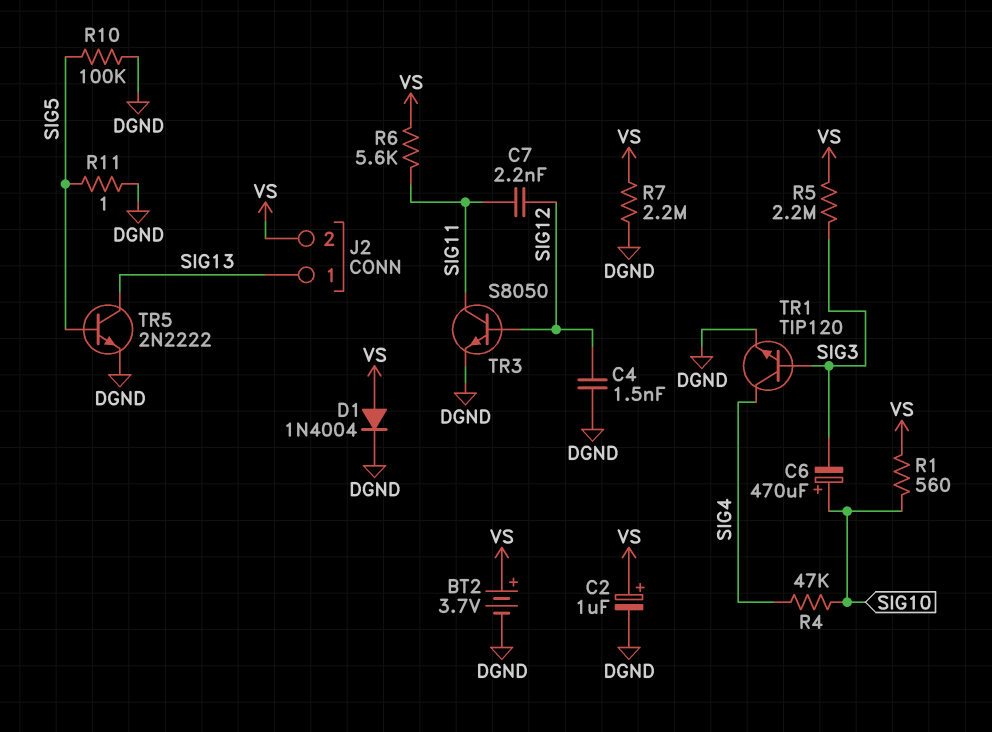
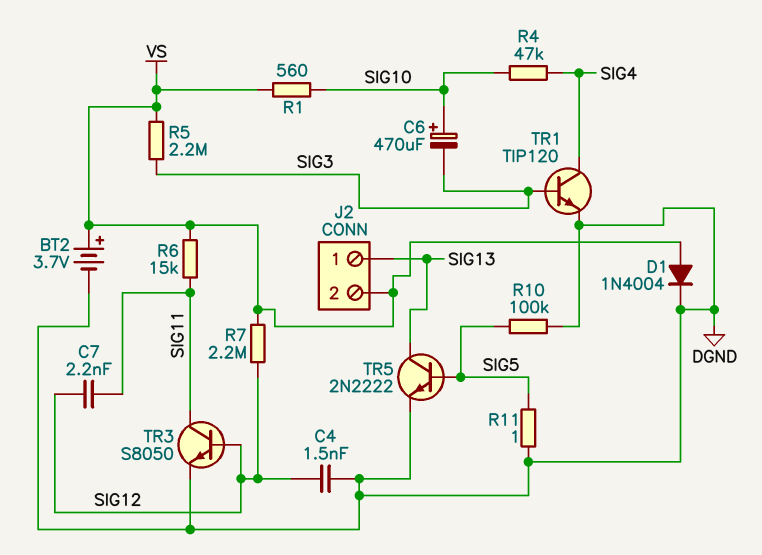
C2: 1uF (plus VS, minus DGND) -> none
R6: 5.6k (SIG11, VS) -> 15k (SIG11, VS)
R7: 2.2M (DGND, VS) -> 2.2M (SIG12, VS)

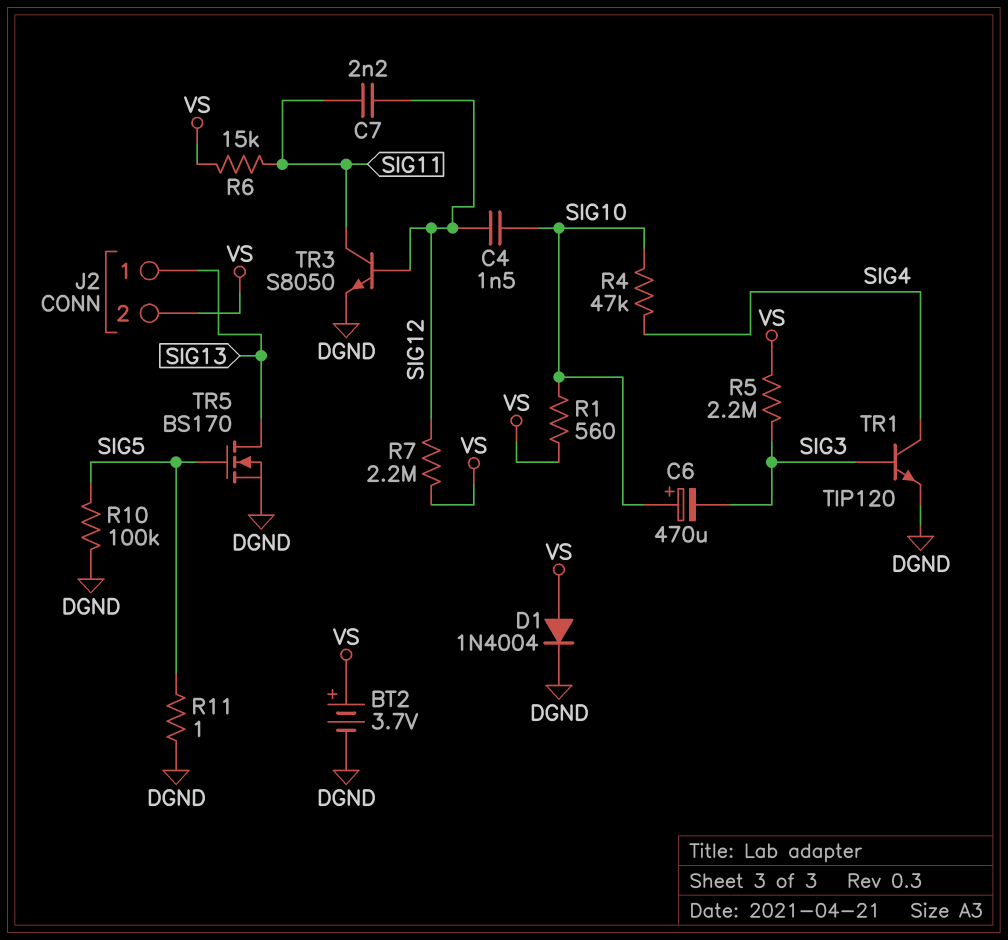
C4: 1.5nF (DGND, SIG12) -> 1.5nF (SIG10, SIG12)
TR5: NPN 2N2222 (B SIG5, C SIG13, E DGND) -> NMOS BS170 (G SIG5, D SIG13, S DGND)

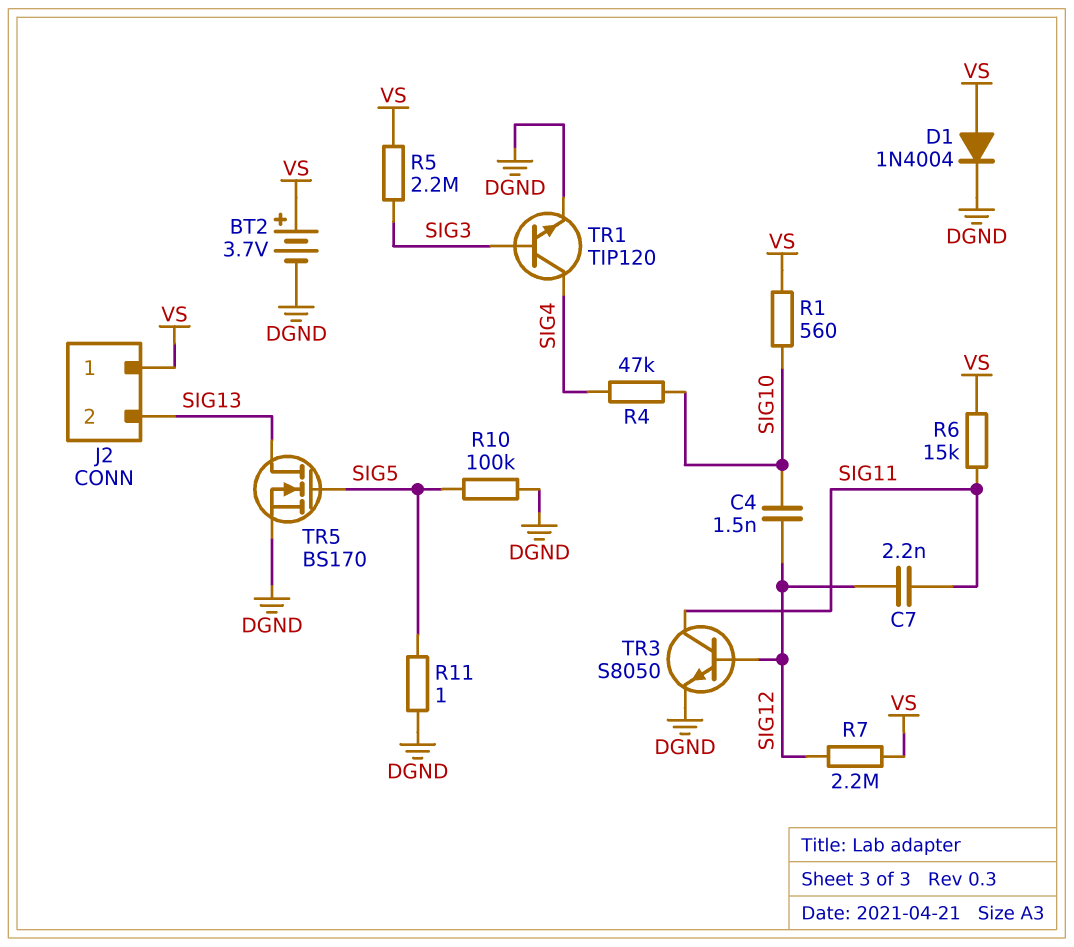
C6: 470uF (plus SIG10, minus SIG3) -> none
J2 pin 1: SIG13 -> VS
J2 pin 2: VS -> SIG13

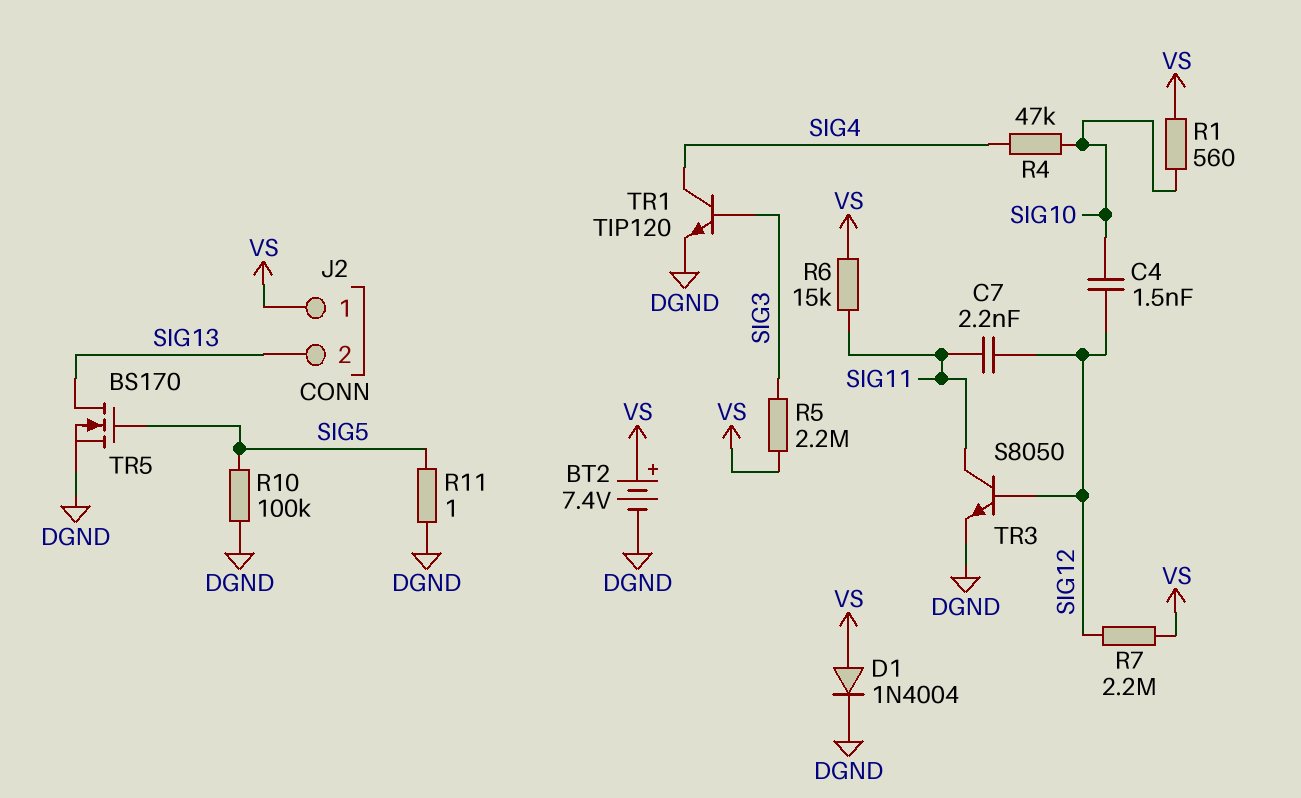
BT2: 3.7V (plus VS, minus DGND) -> 7.4V (plus VS, minus DGND)

